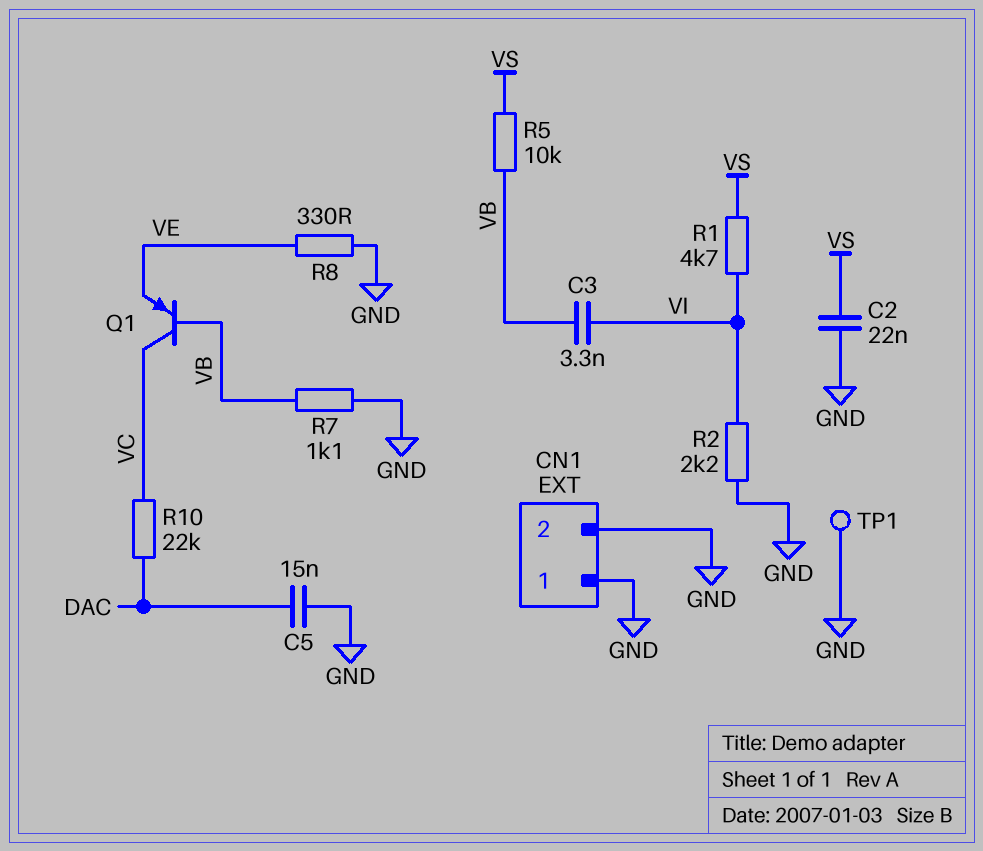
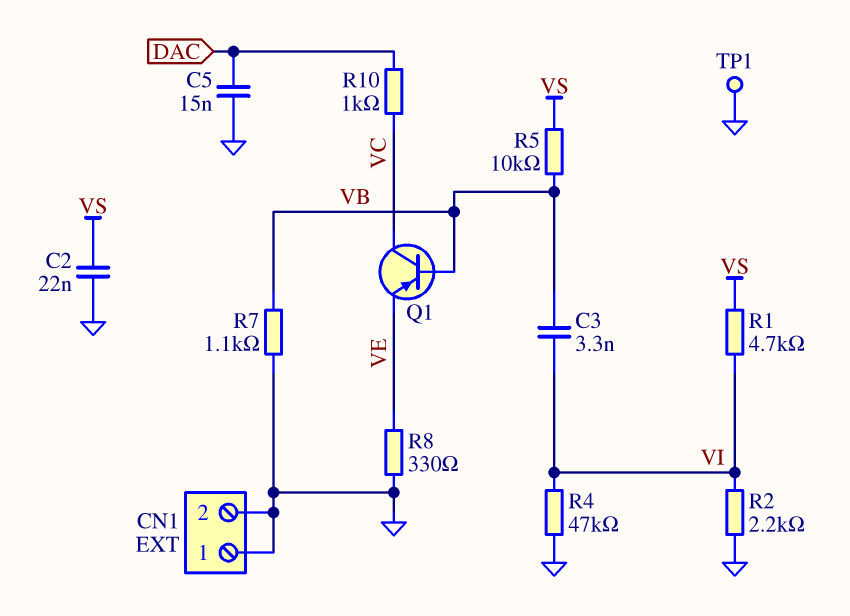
R4: none -> 47k (GND, VI)
R10: 22k (DAC, VC) -> 1k (DAC, VC)

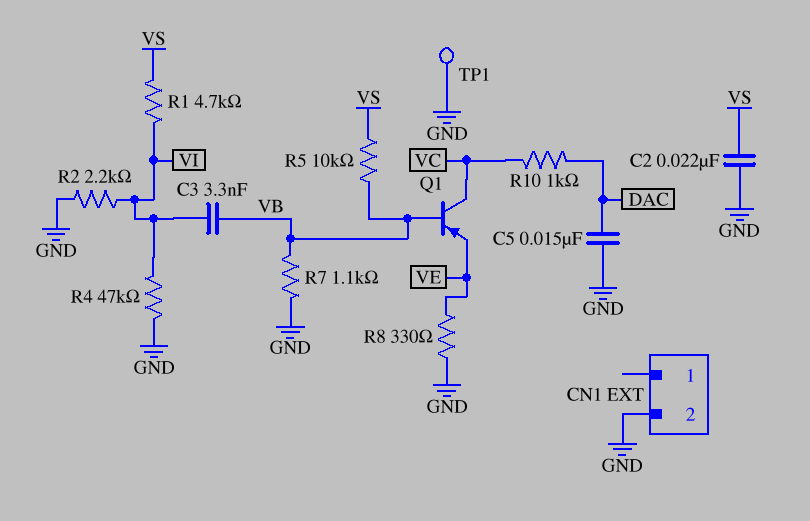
CN1 pin 1: GND -> none

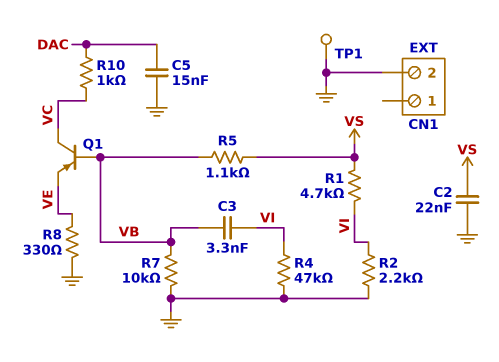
R5: 10k (VB, VS) -> 1.1k (VB, VS)
R7: 1.1k (GND, VB) -> 10k (GND, VB)

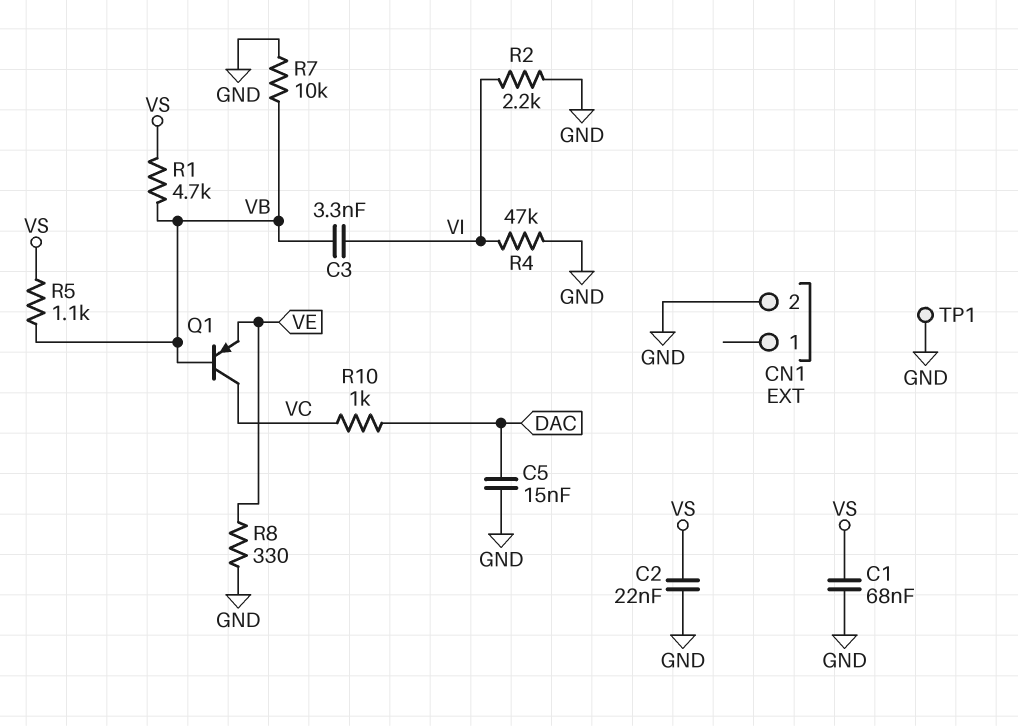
C1: none -> 68nF (GND, VS)
R1: 4.7k (VI, VS) -> 4.7k (VB, VS)

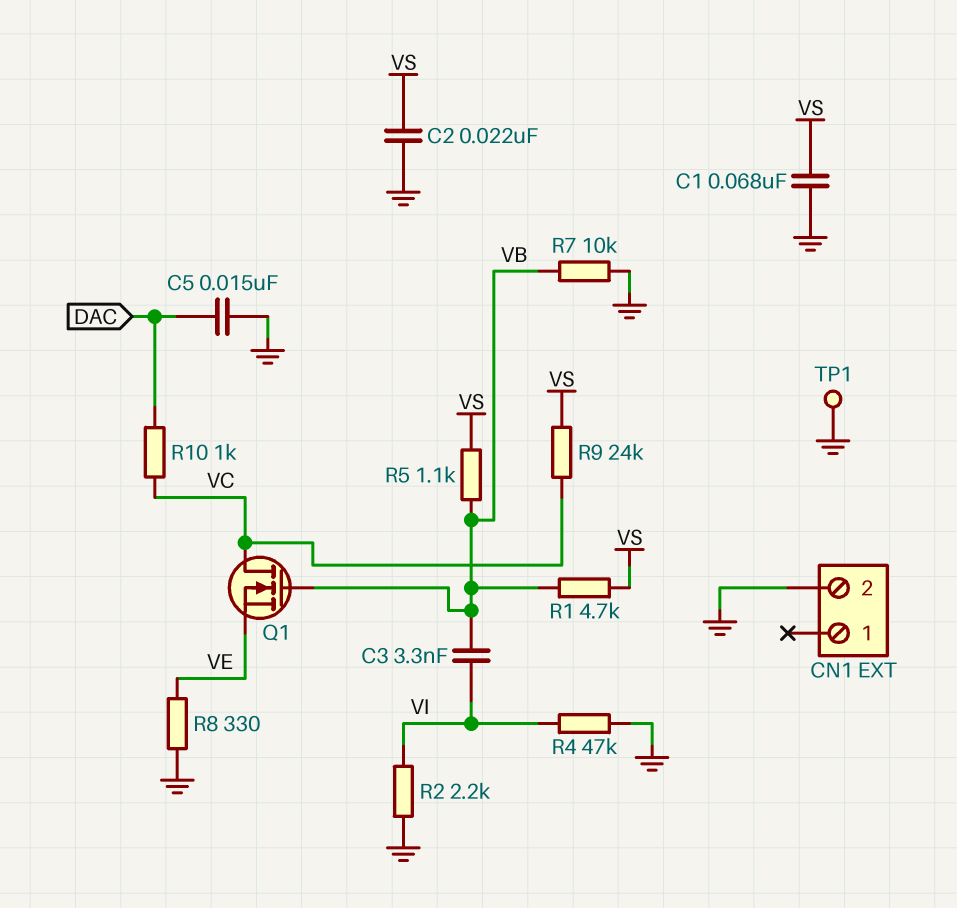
Q1: PNP (B VB, C VC, E VE) -> NMOS (G VB, D VC, S VE)
R9: none -> 24k (VC, VS)

